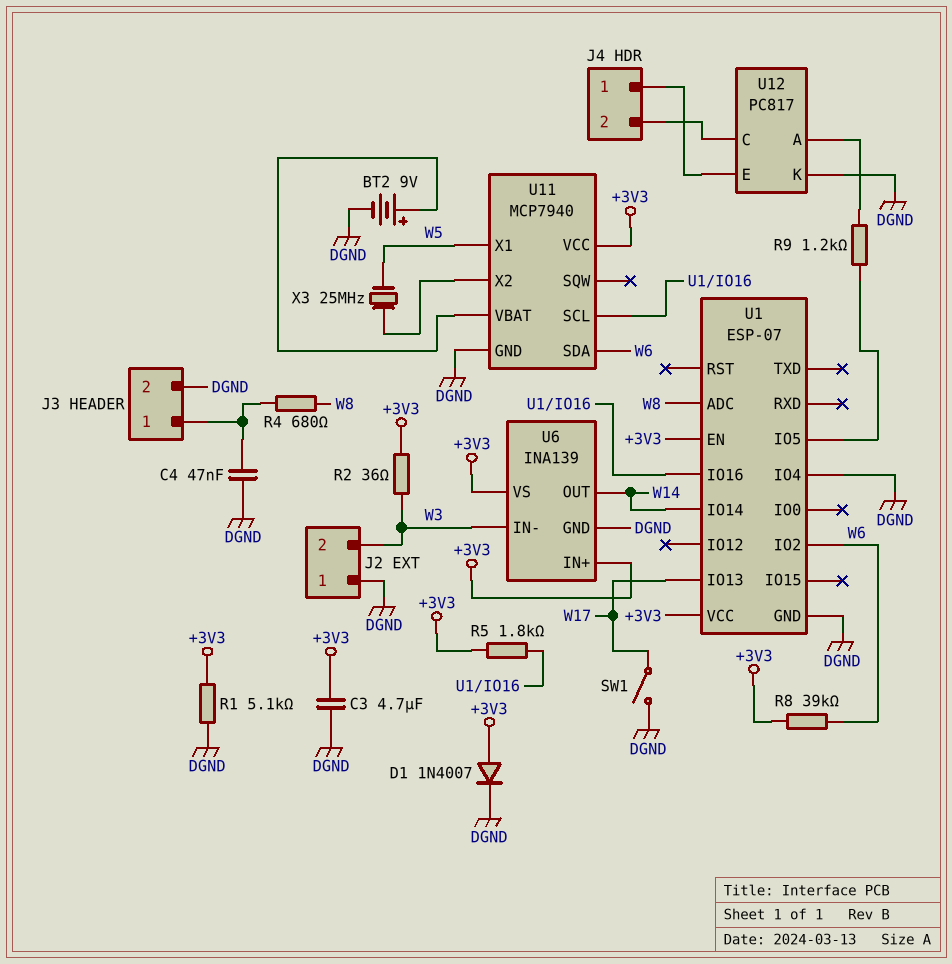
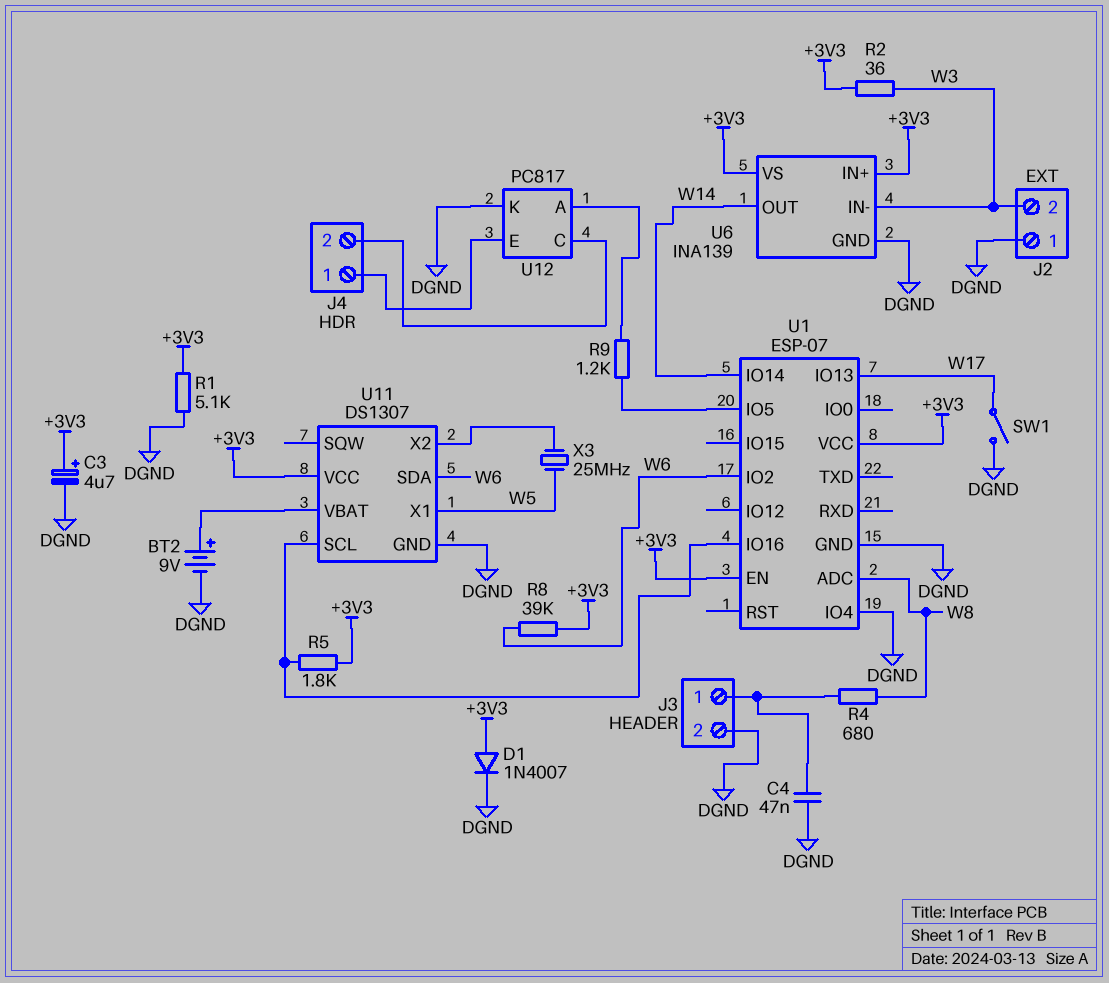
C3: 4.7uF (+3V3, DGND) -> 4.7uF (plus +3V3, minus DGND)
U11: MCP7940 -> DS1307

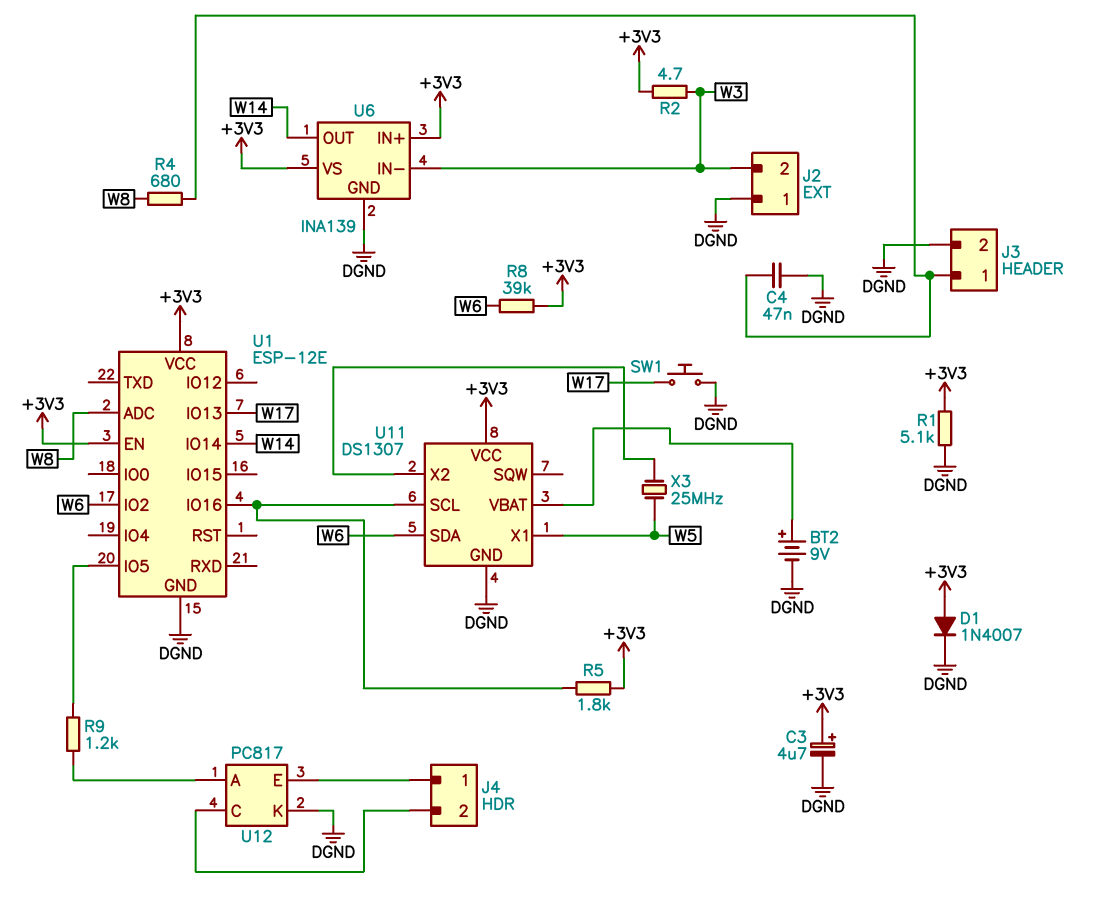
R2: 36 (+3V3, W3) -> 4.7 (+3V3, W3)
SW1: switch (DGND, W17) -> button (DGND, W17)
U1: ESP-07 -> ESP-12E
U1 pin IO4: DGND -> none

